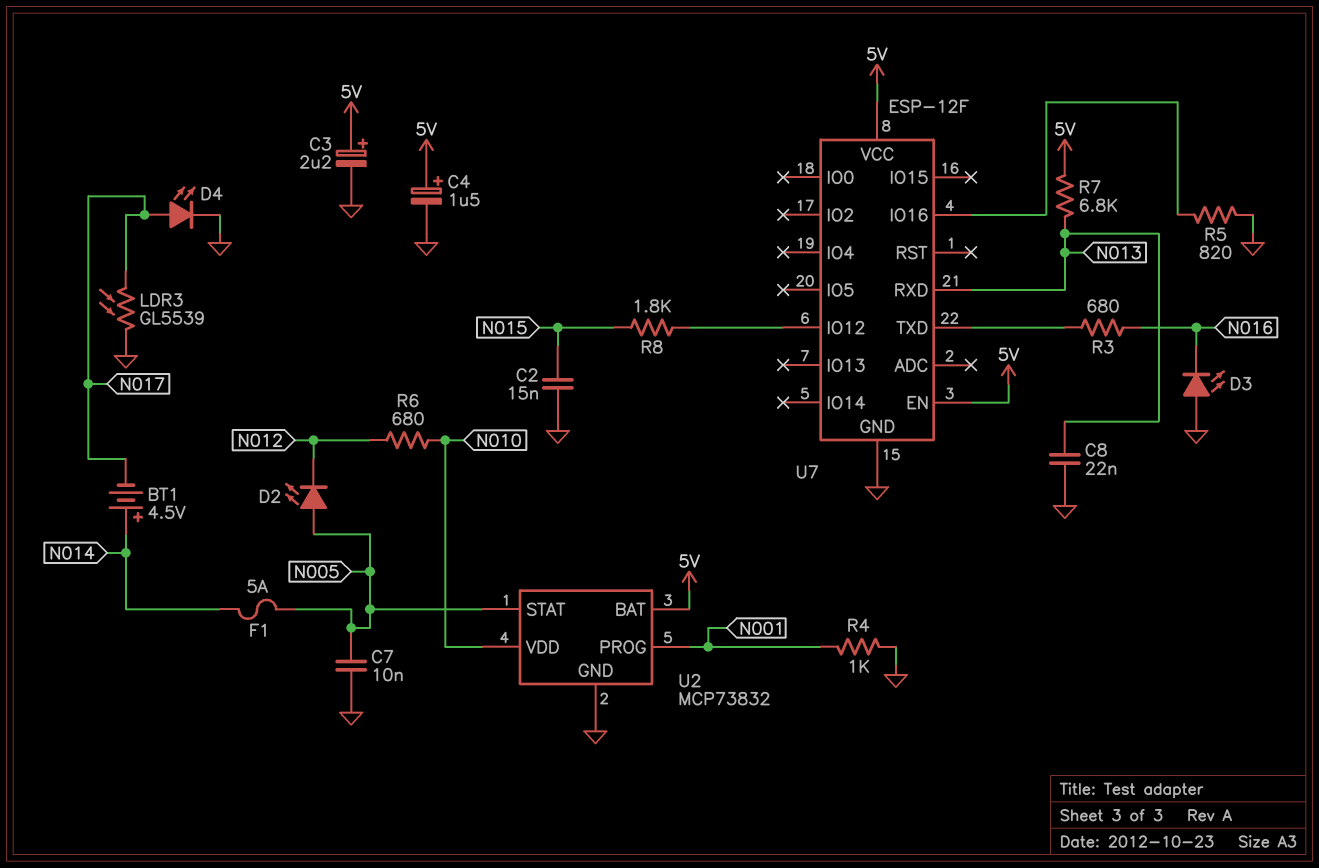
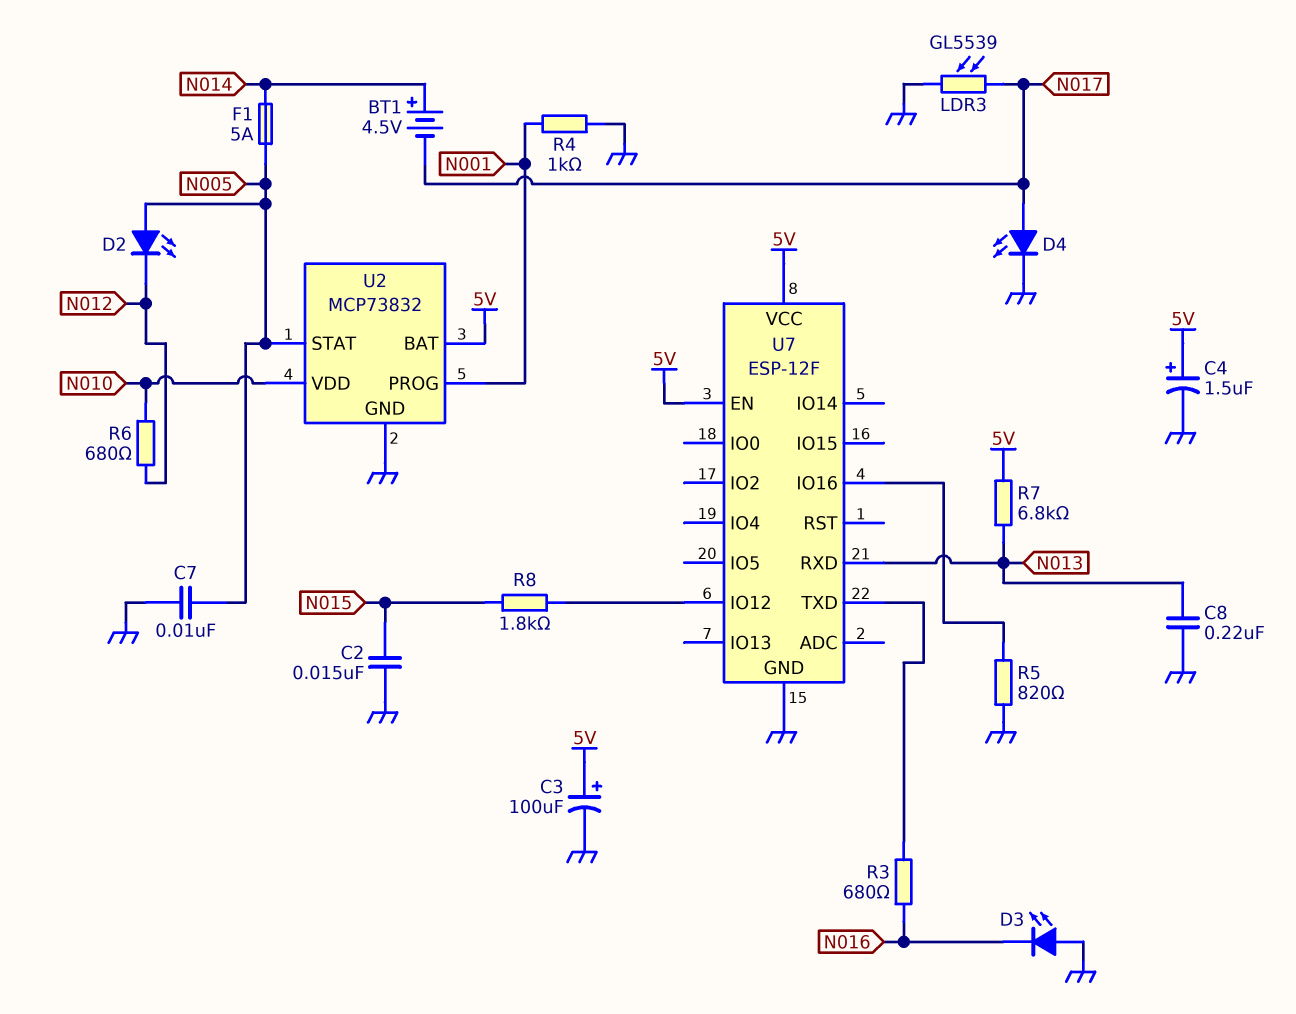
C3: 2.2uF (plus 5V, minus GND) -> 100uF (plus 5V, minus GND)
C8: 22nF (GND, N013) -> 220nF (GND, N013)

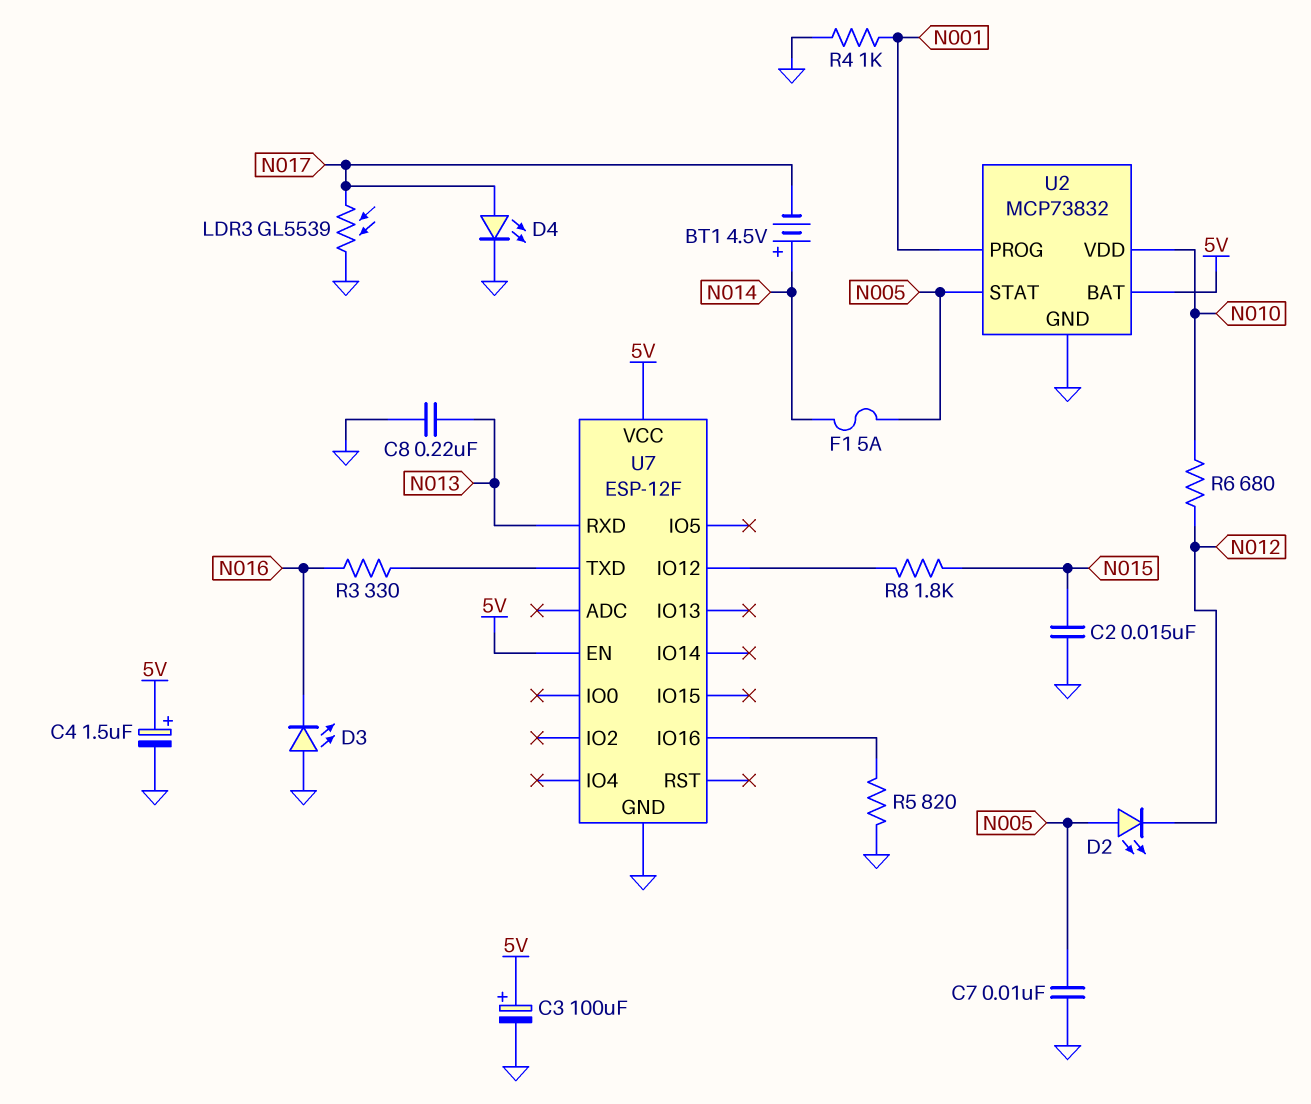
R3: 680 (N016, U7/TXD) -> 330 (N016, U7/TXD)
R7: 6.8k (5V, N013) -> none

